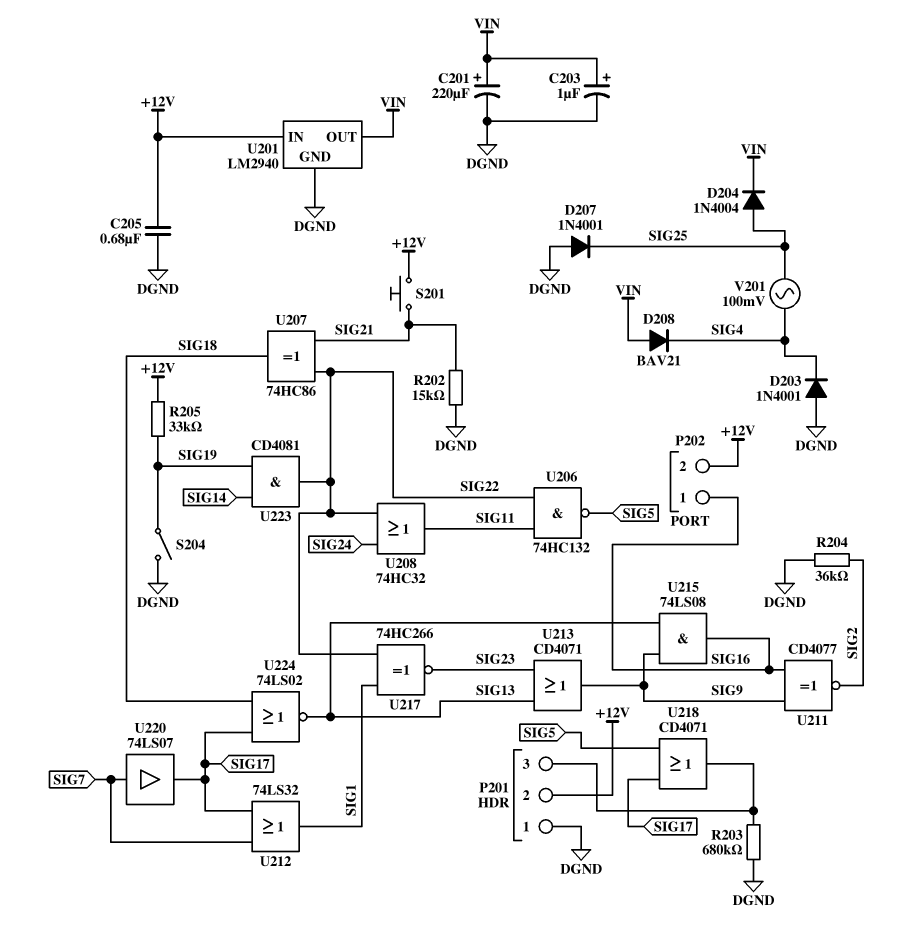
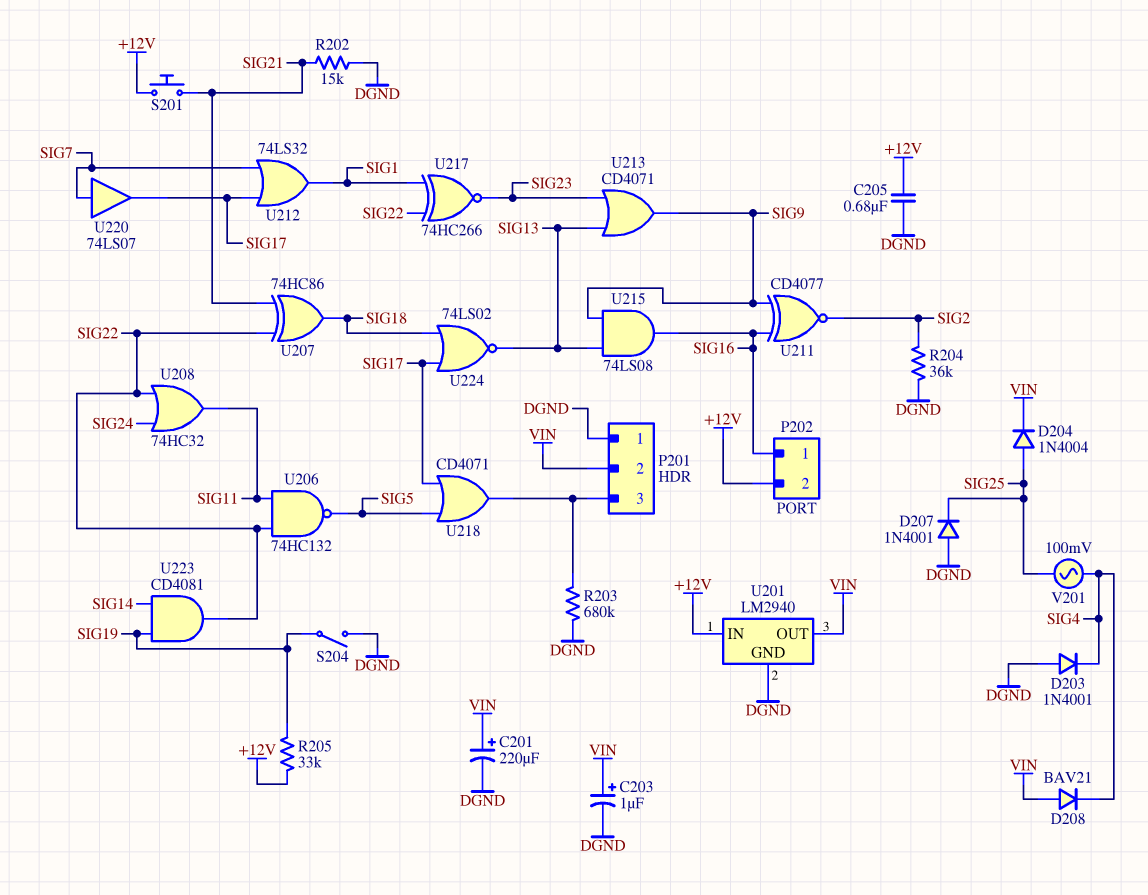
P201 pin 2: +12V -> VIN

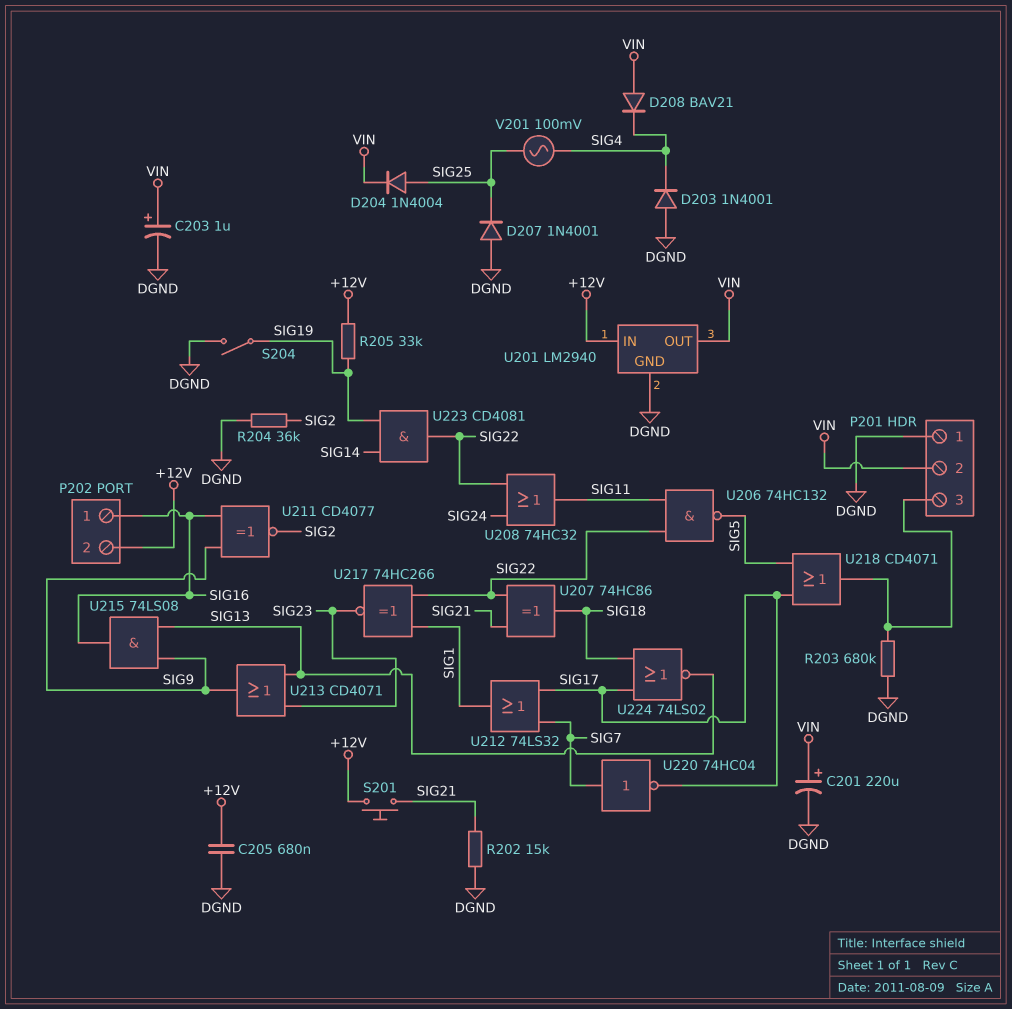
U220: buffer 74LS07 (in SIG7, out SIG17) -> NOT 74HC04 (in SIG7, out SIG17)

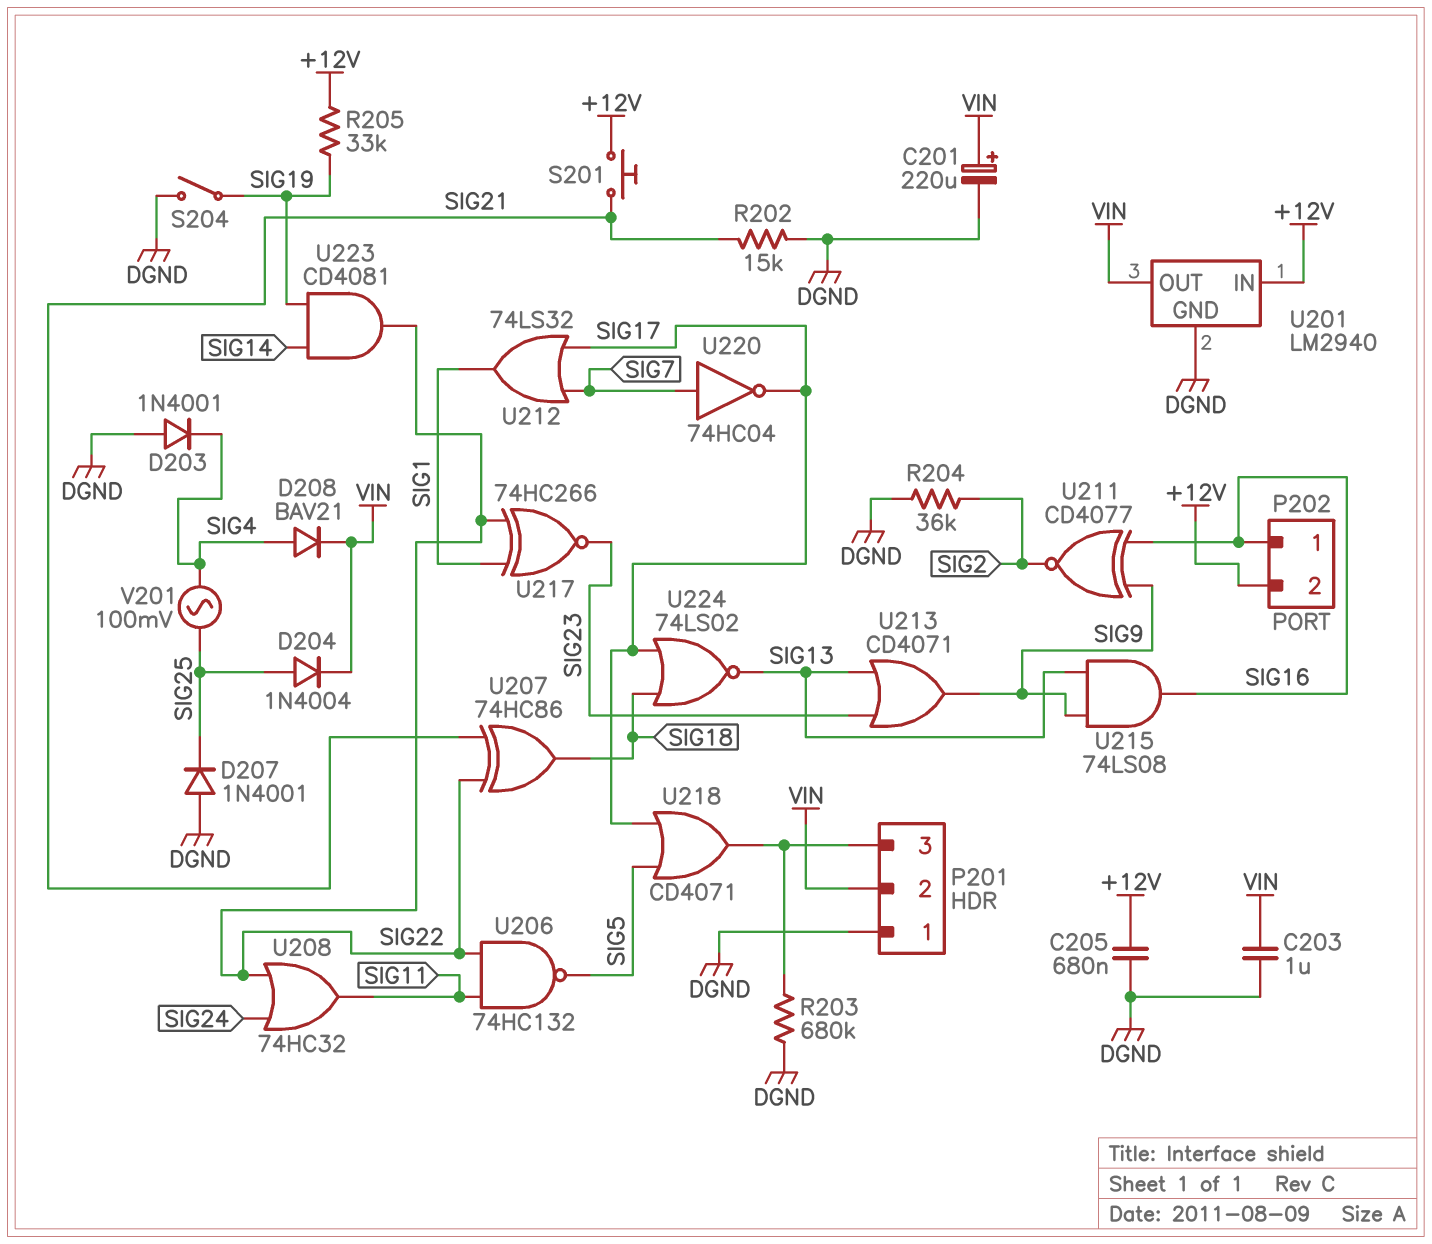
C203: 1uF (plus VIN, minus DGND) -> 1uF (DGND, VIN)
D208: diode BAV21 (A VIN, K SIG4) -> diode BAV21 (A SIG4, K VIN)

